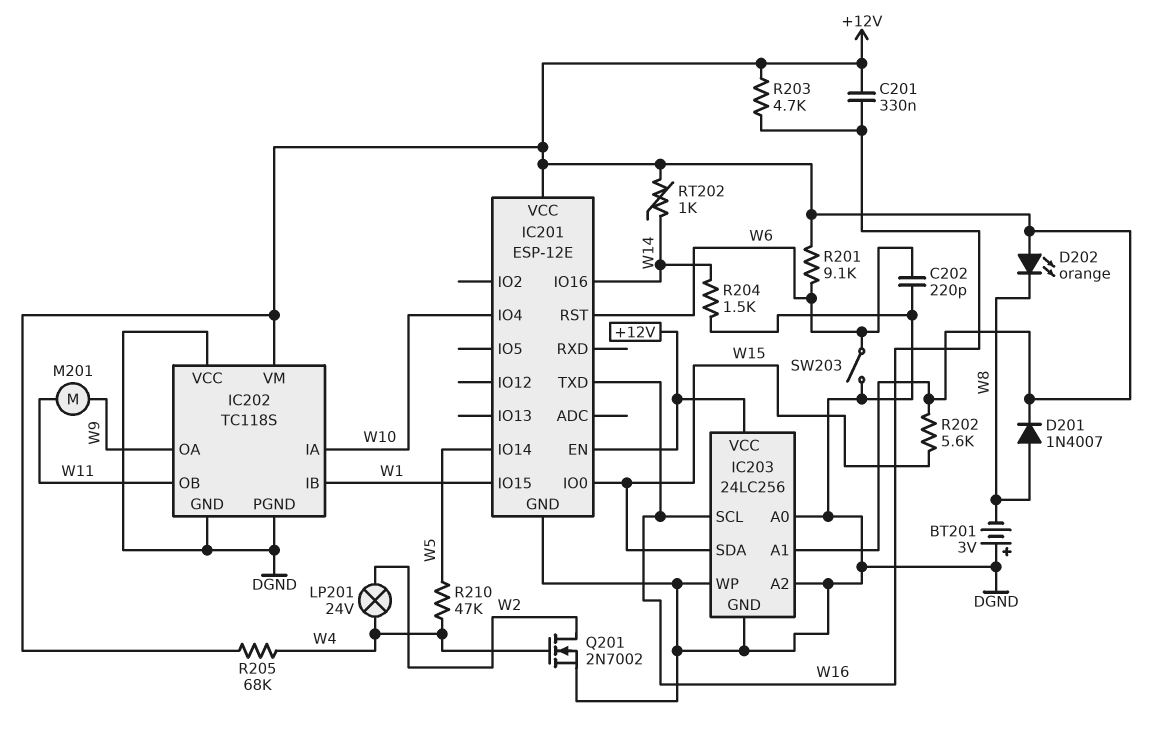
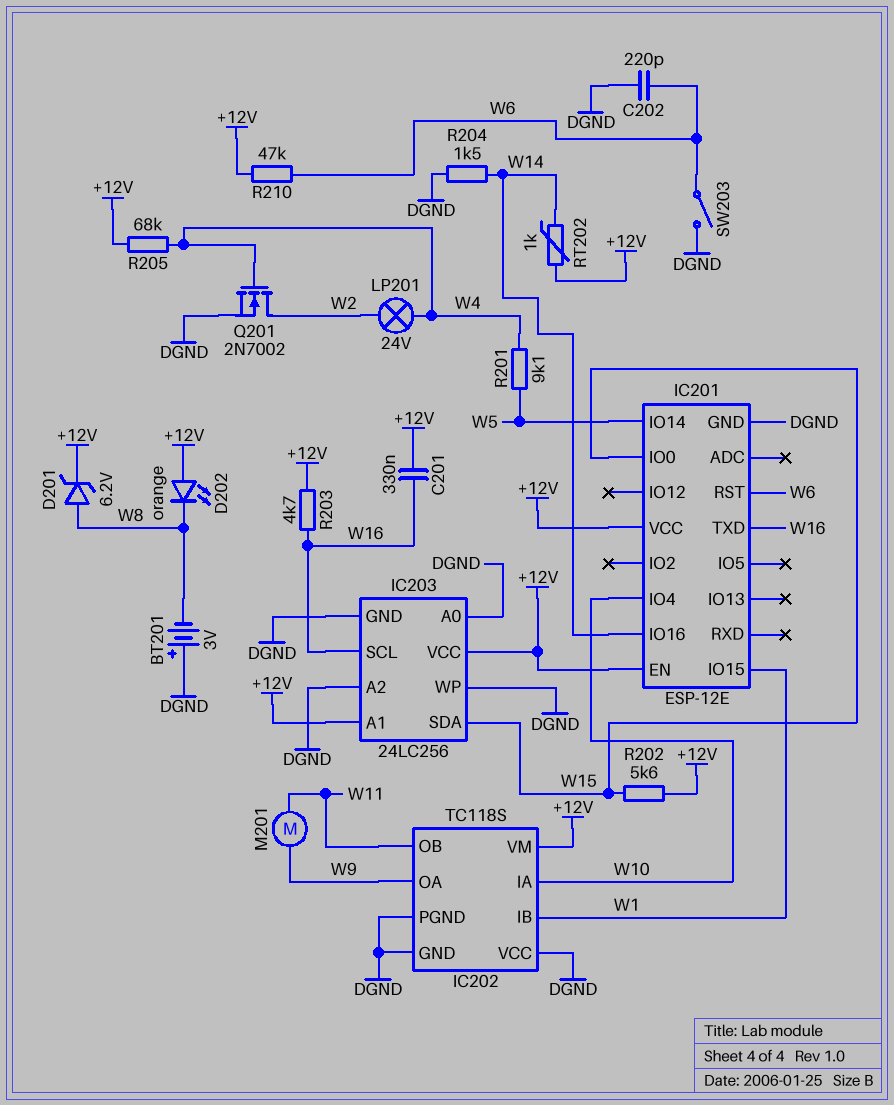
D201: diode 1N4007 (A W8, K +12V) -> zener 6.2V (A W8, K +12V)
R201: 9.1k (+12V, W6) -> 9.1k (W4, W5)
R210: 47k (W4, W5) -> 47k (+12V, W6)

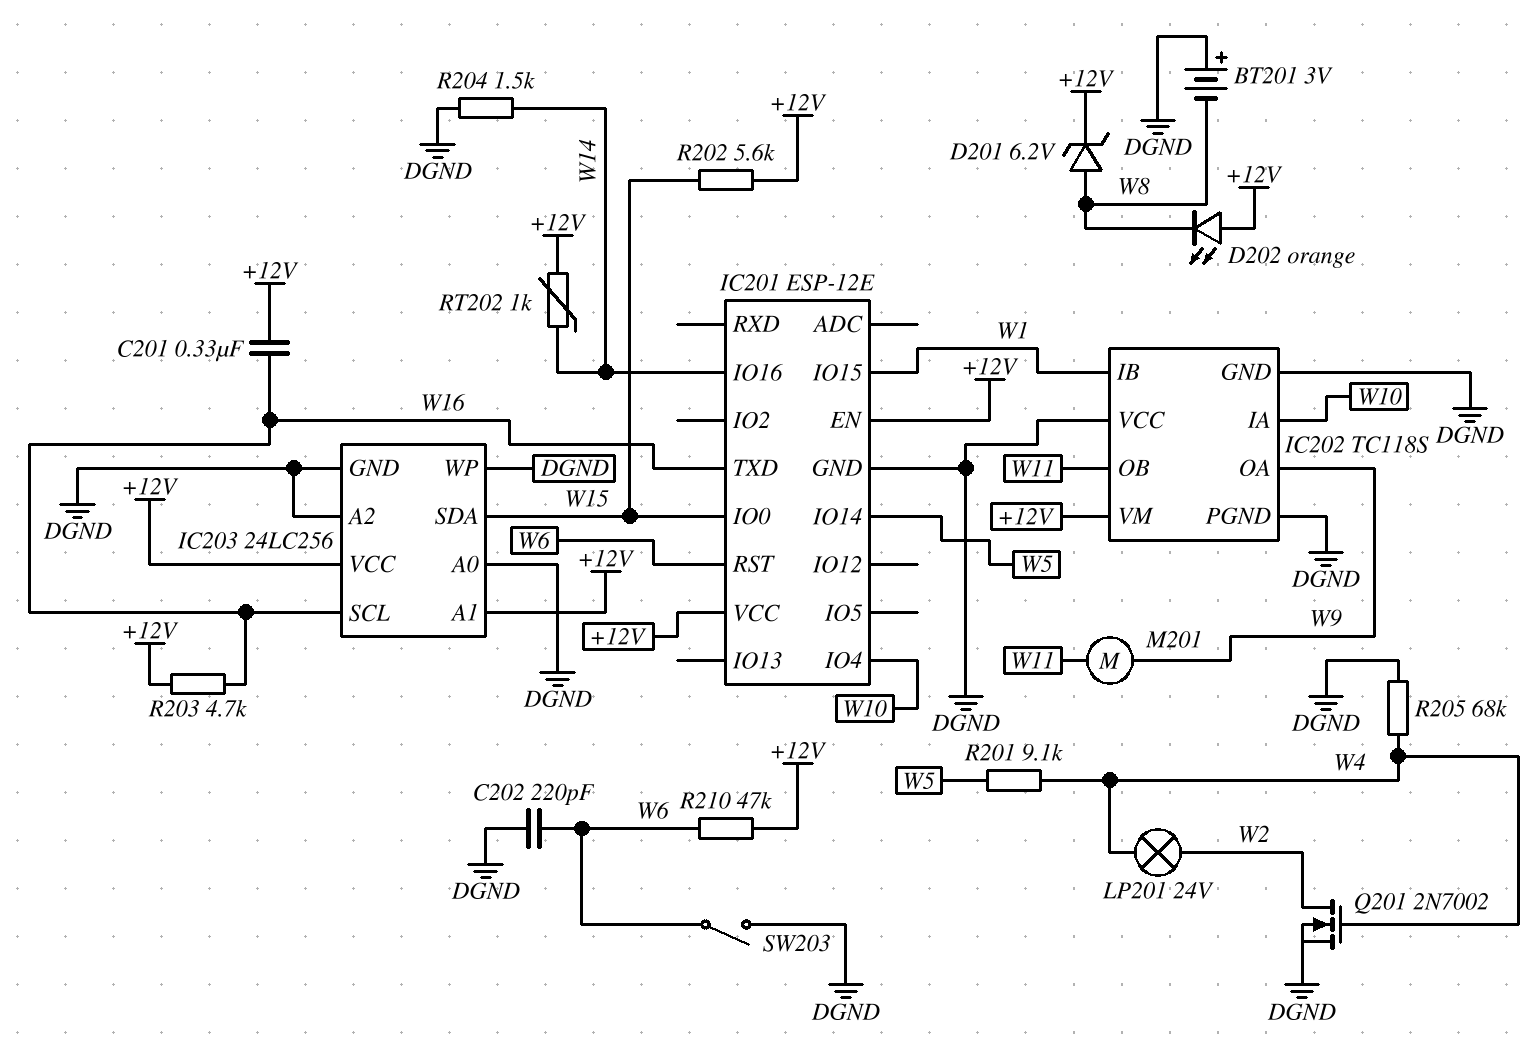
R205: 68k (+12V, W4) -> 68k (DGND, W4)

